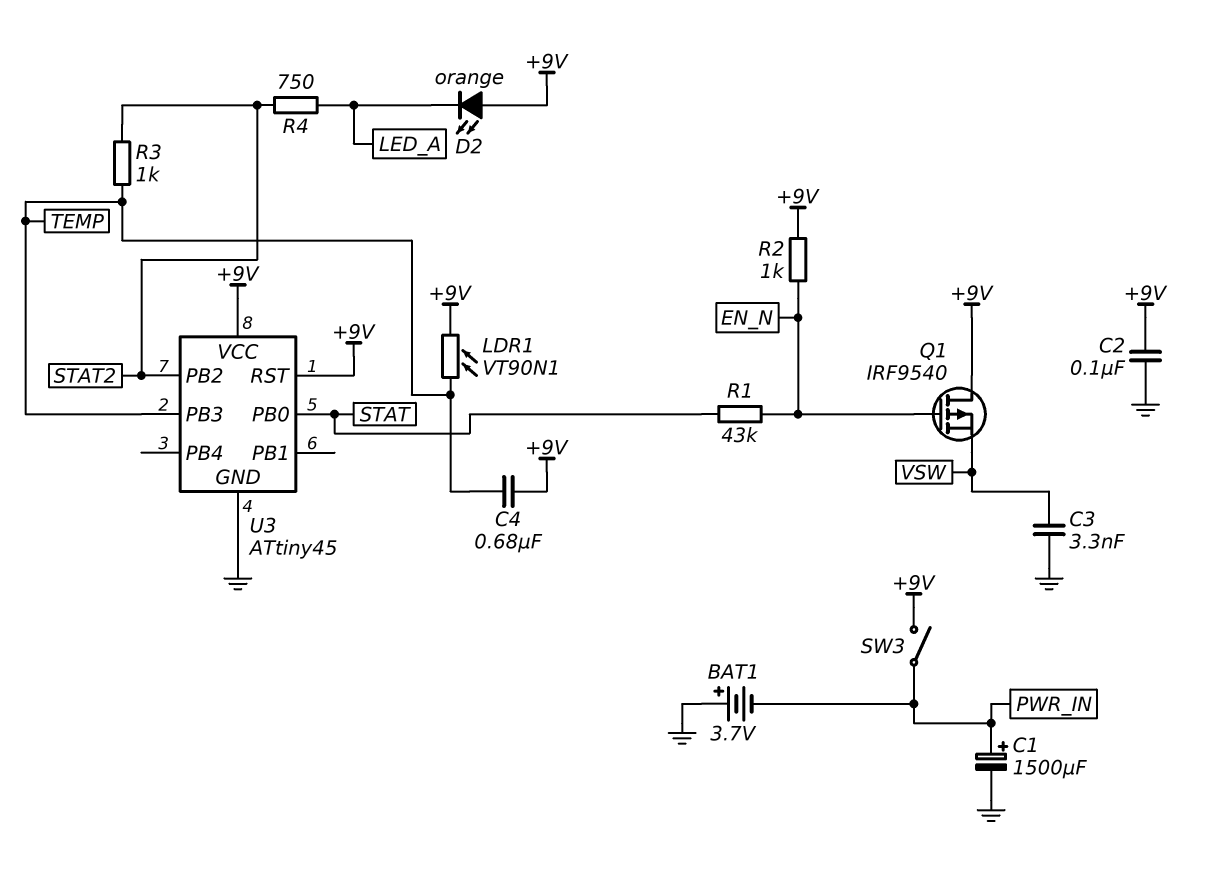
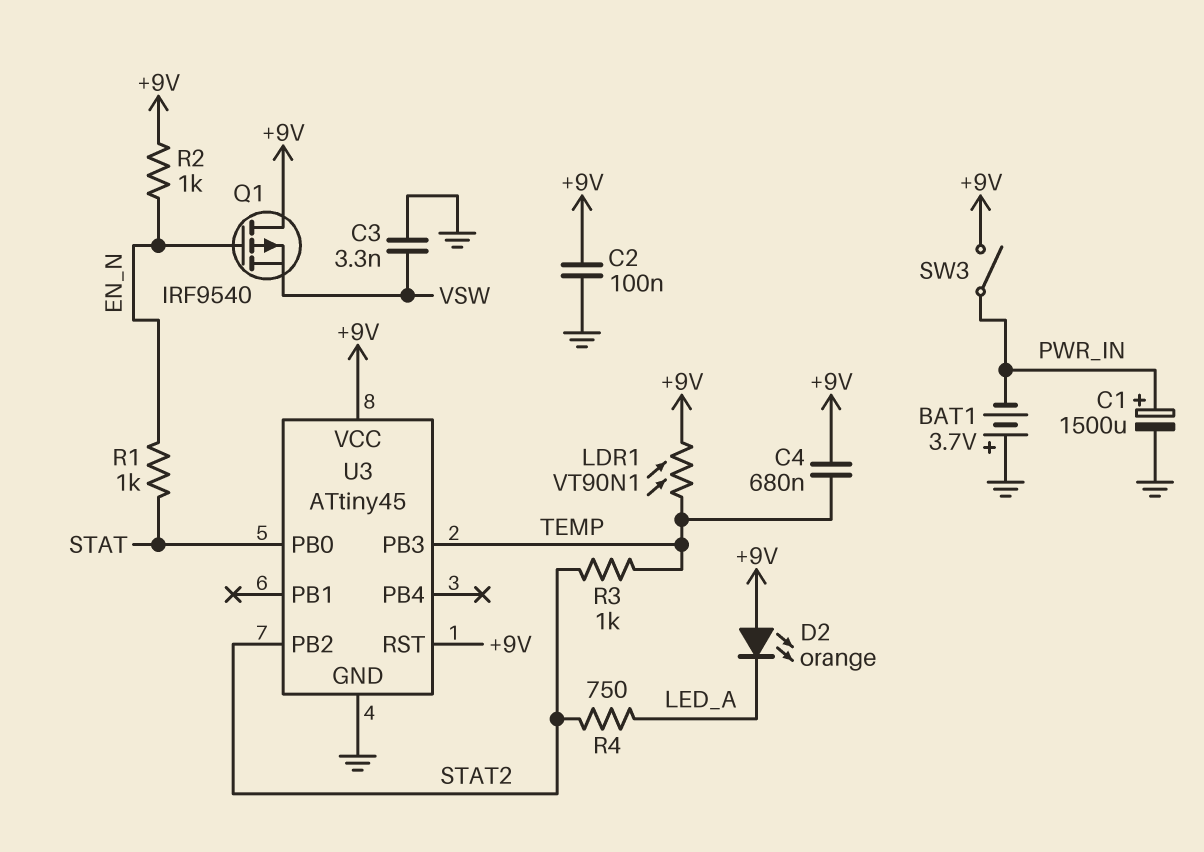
R1: 43k (EN_N, STAT) -> 1k (EN_N, STAT)

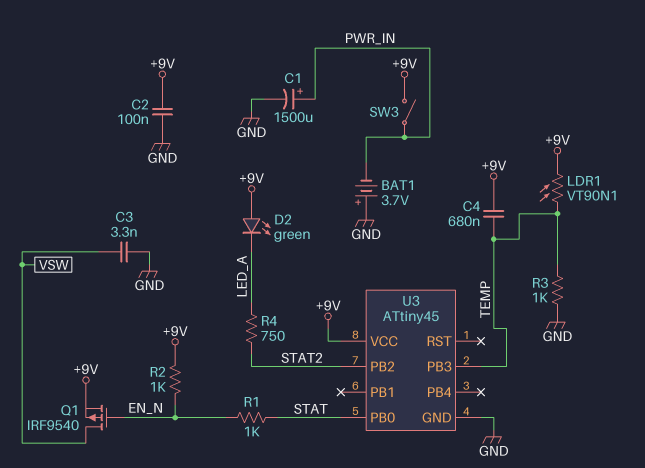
D2: LED orange (A +9V, K LED_A) -> LED green (A +9V, K LED_A)
Q1: PMOS IRF9540 (G EN_N, D +9V, S VSW) -> PMOS IRF9540 (G EN_N, D VSW, S +9V)
R3: 1k (STAT2, TEMP) -> 1k (GND, TEMP)
U3 pin RST: +9V -> none

